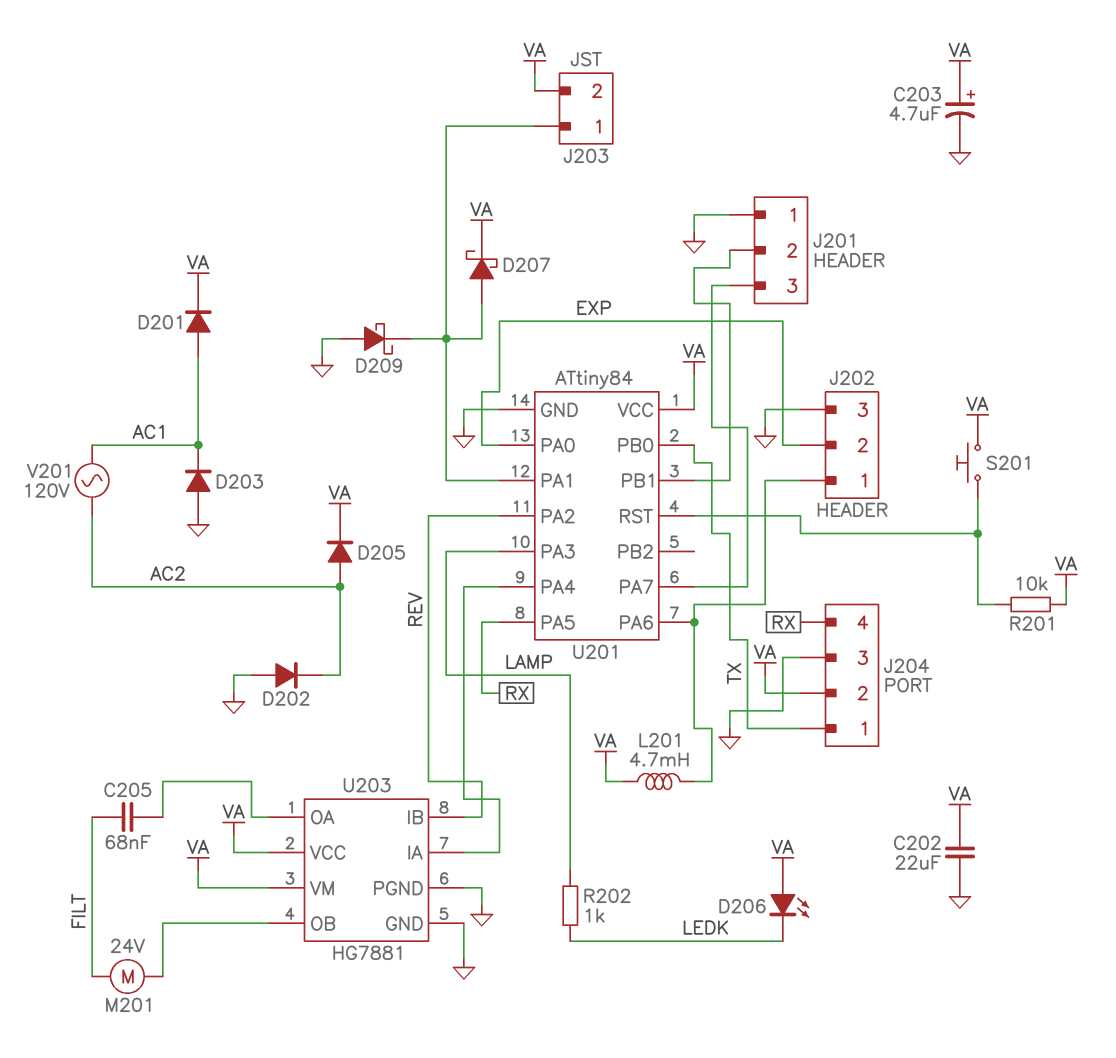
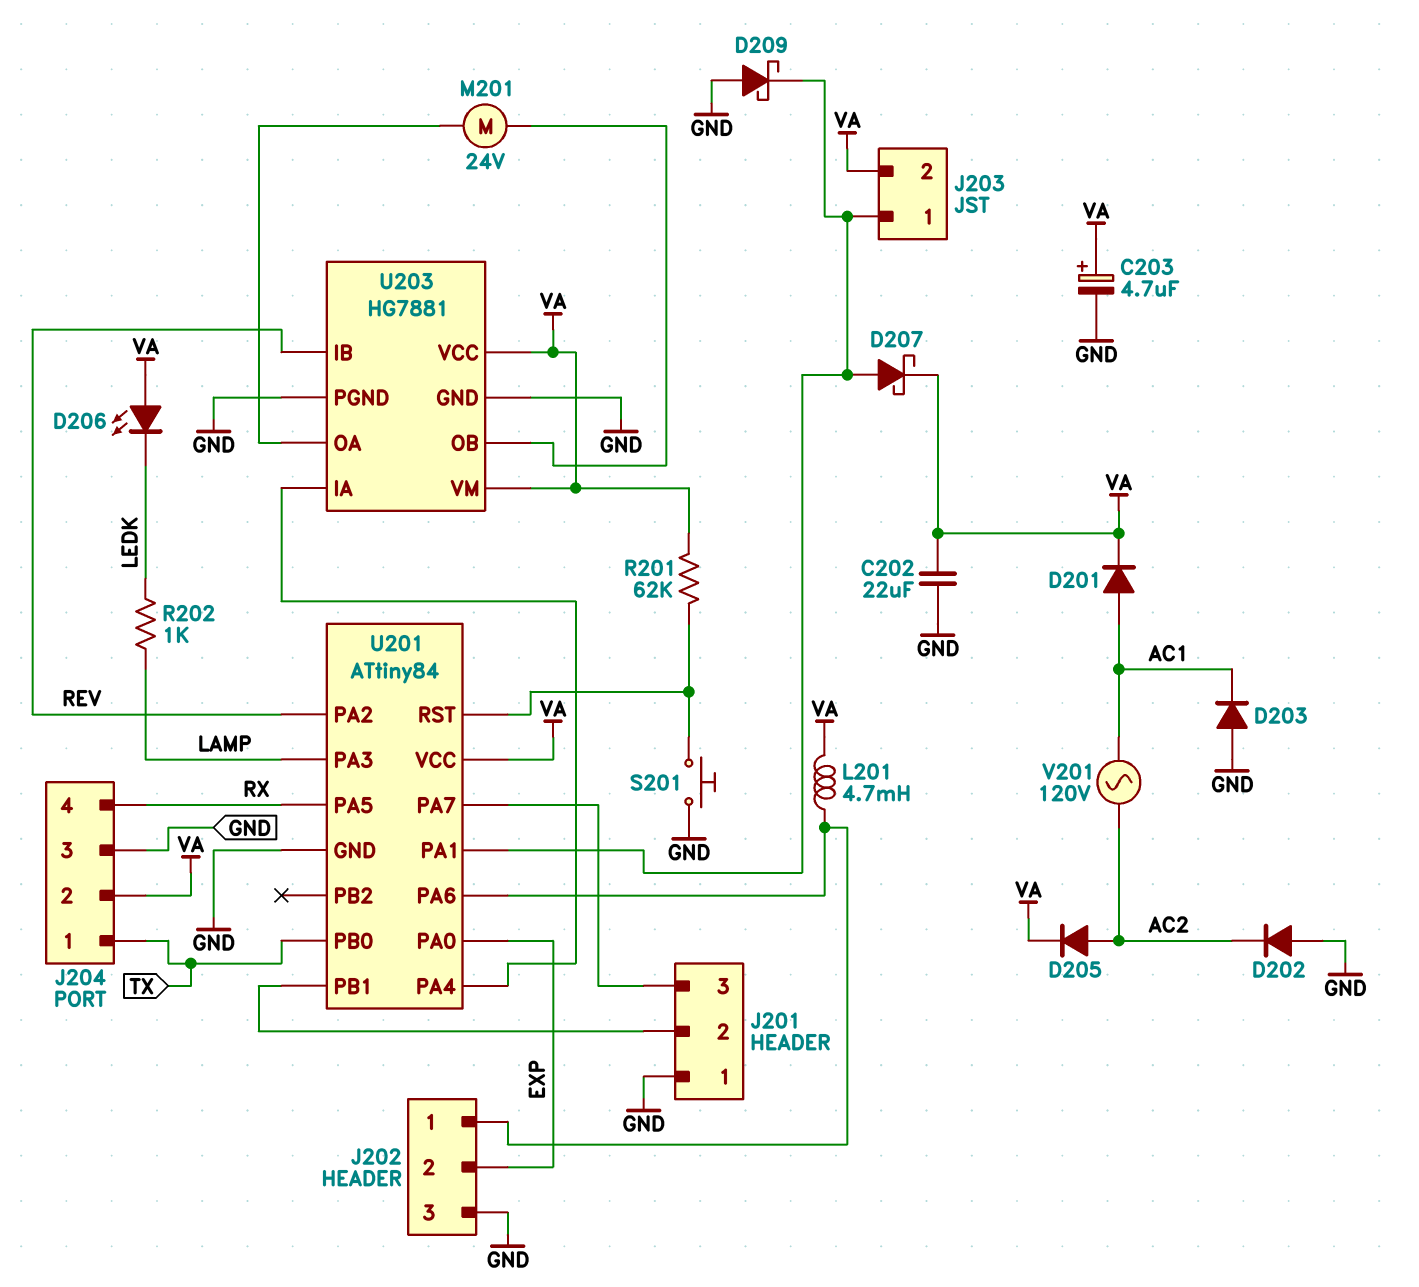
C205: 68nF (FILT, U203/OA) -> none
M201: motor 24V (FILT, U203/OB) -> motor 24V (U203/OA, U203/OB)
R201: 10k (U201/RST, VA) -> 62k (U201/RST, VA)
S201: button (U201/RST, VA) -> button (GND, U201/RST)

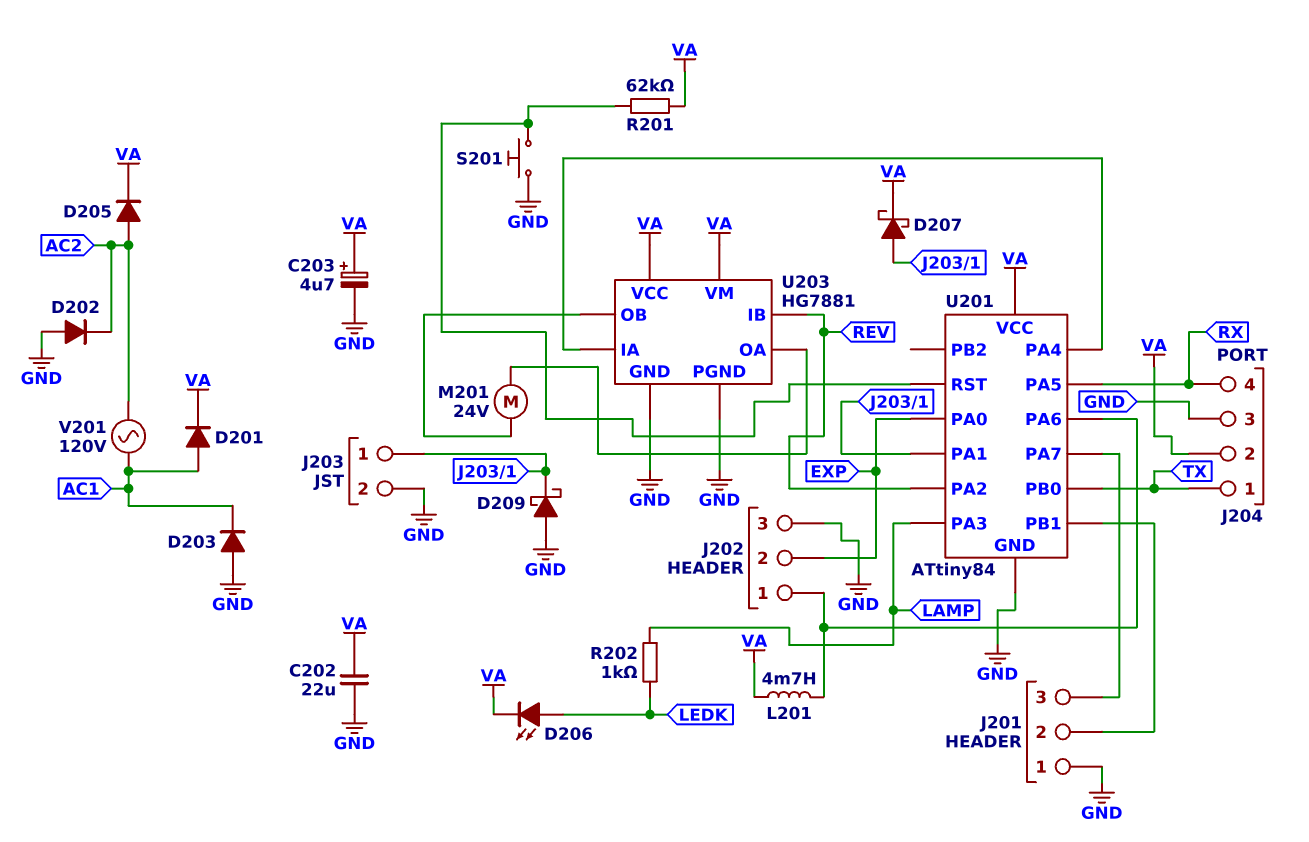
D206: LED (A VA, K LEDK) -> LED (A LEDK, K VA)
J203 pin 2: VA -> GND

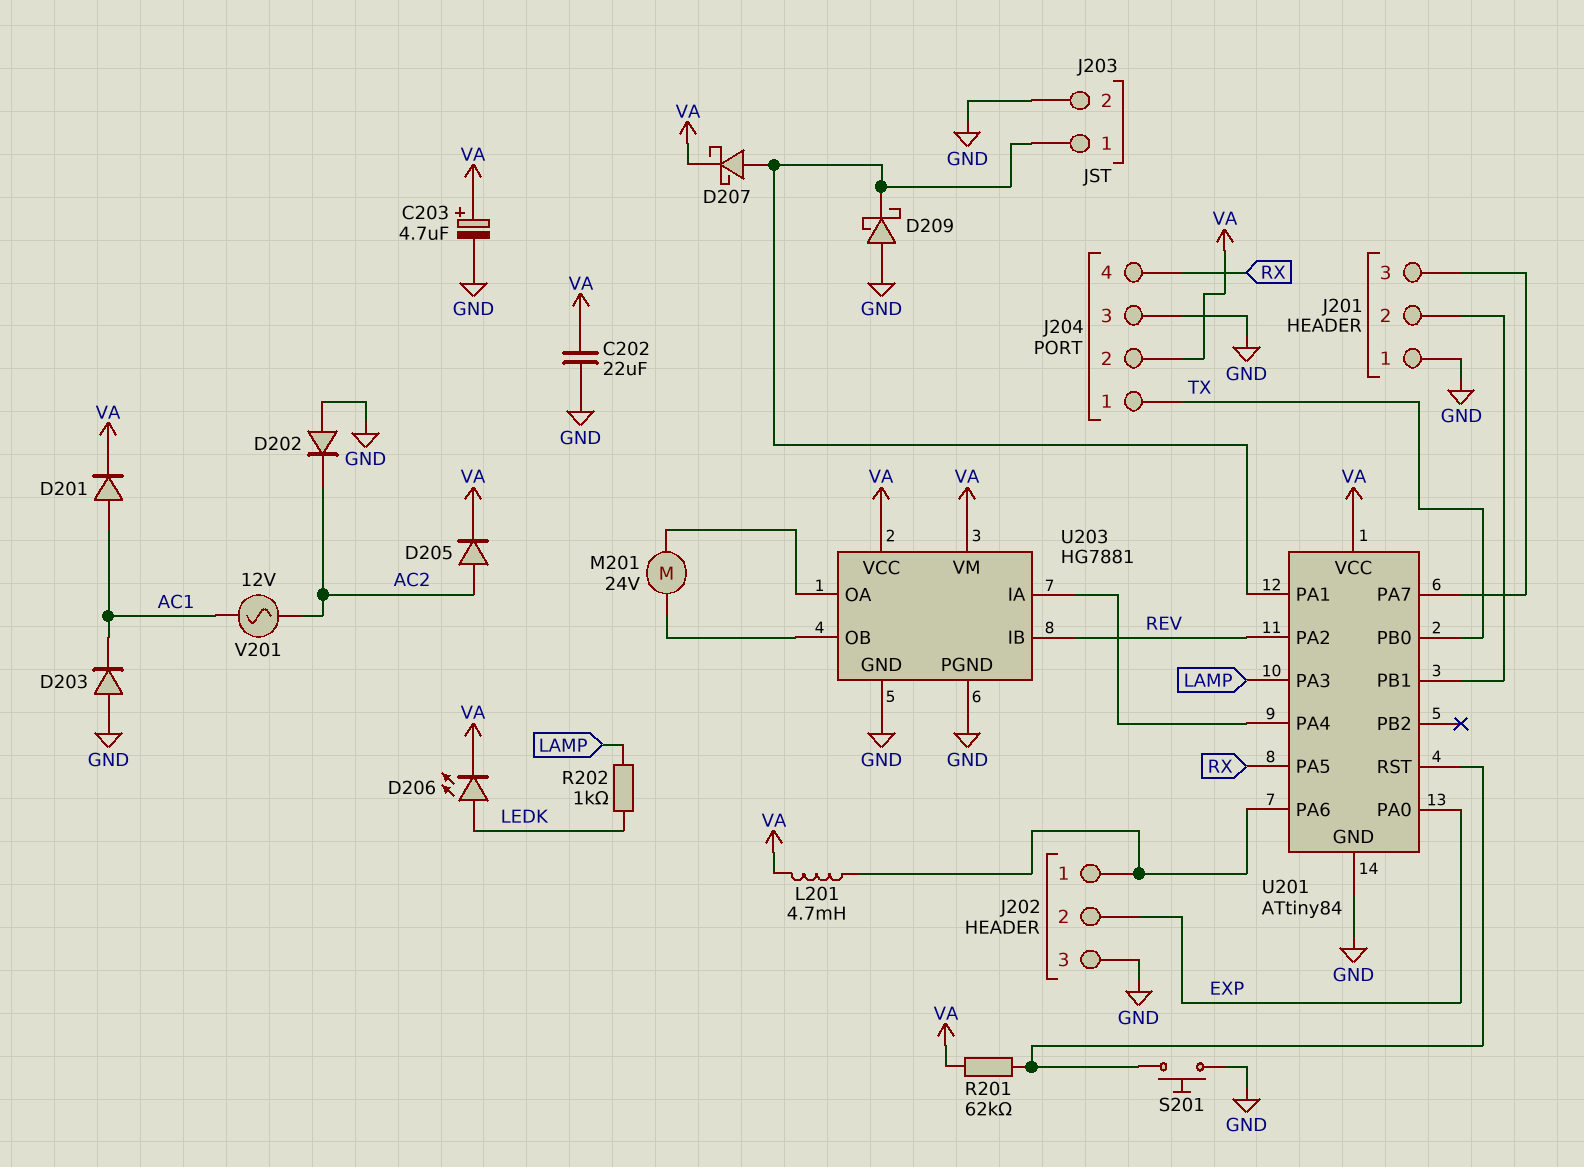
V201: AC 120V (AC1, AC2) -> AC 12V (AC1, AC2)

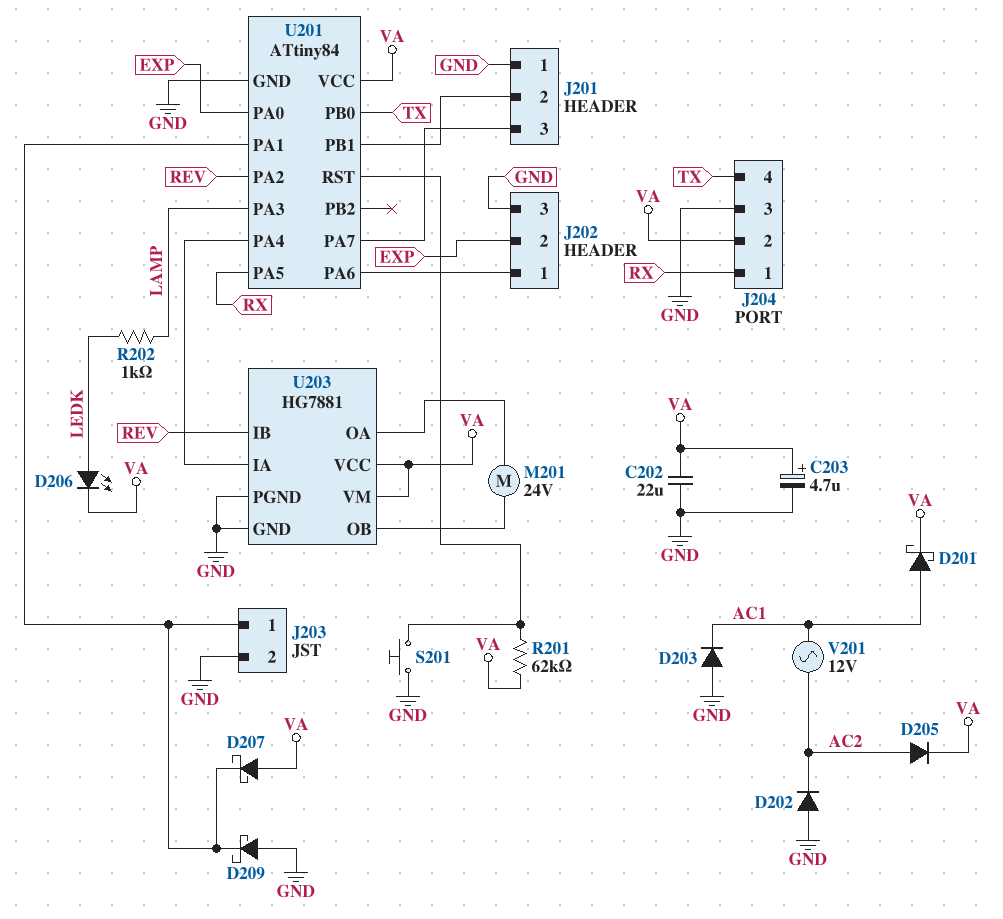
D201: diode (A AC1, K VA) -> schottky (A AC1, K VA)
D207: schottky (A J203/1, K VA) -> schottky (A VA, K J203/1)
J204 pin 1: TX -> RX
J204 pin 4: RX -> TX
L201: 4.7mH (J202/1, VA) -> none

